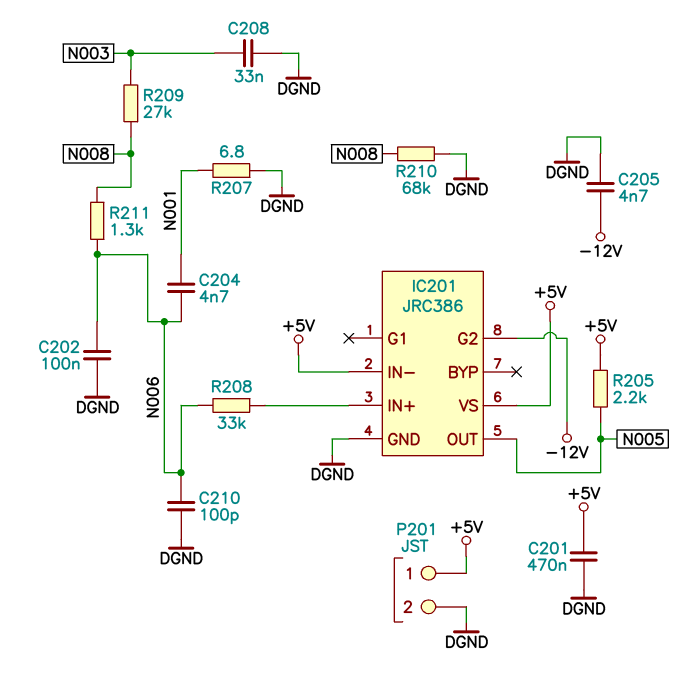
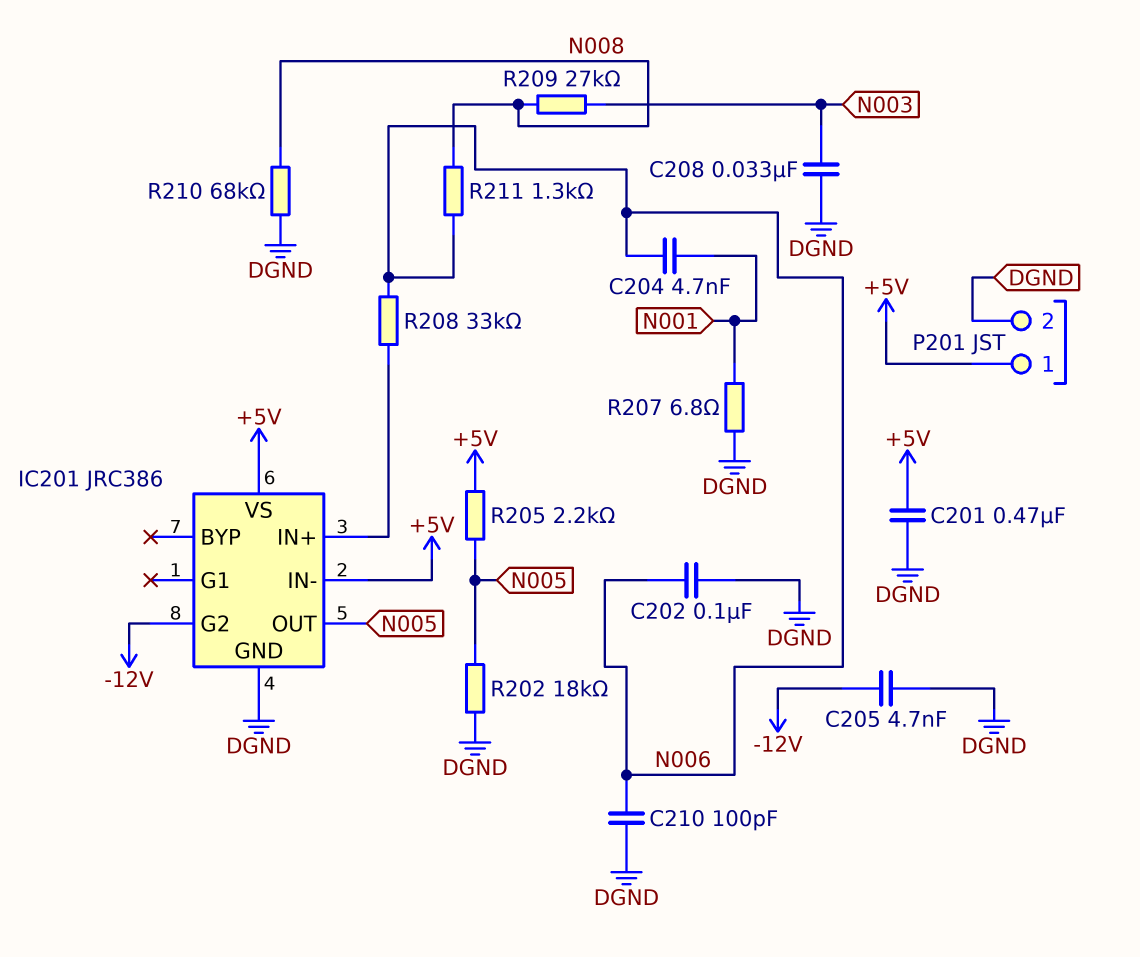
R202: none -> 18k (DGND, N005)

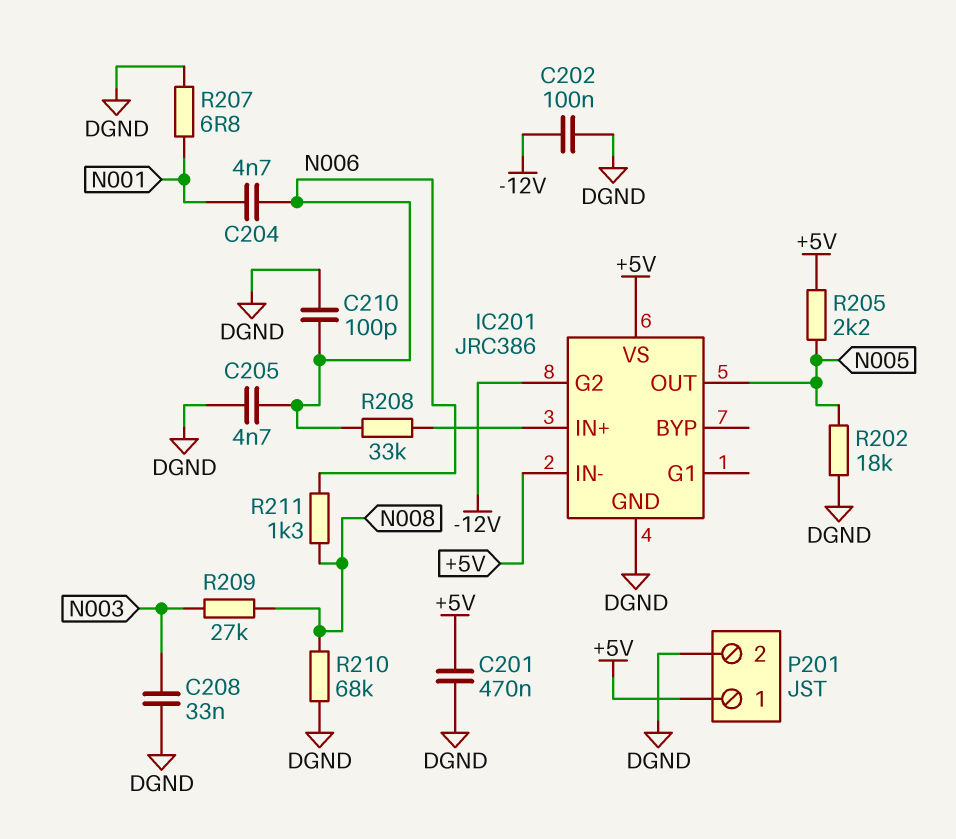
C202: 100nF (DGND, N006) -> 100nF (-12V, DGND)
C205: 4.7nF (-12V, DGND) -> 4.7nF (DGND, N006)

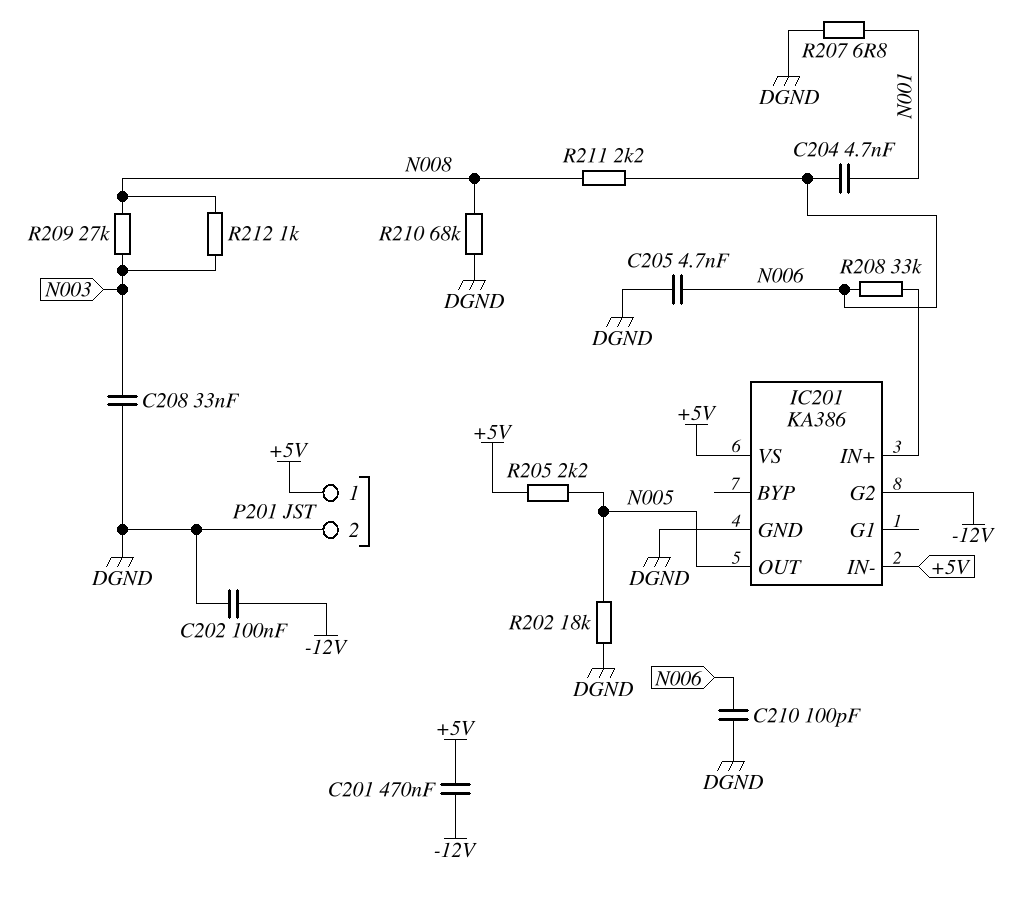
C201: 470nF (+5V, DGND) -> 470nF (+5V, -12V)
IC201: JRC386 -> KA386
R211: 1.3k (N006, N008) -> 2.2k (N006, N008)
R212: none -> 1k (N003, N008)

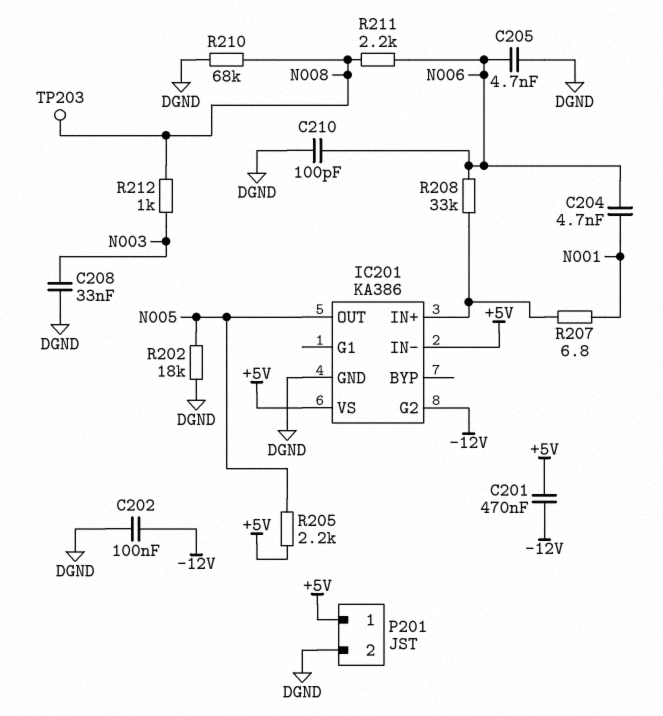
R207: 6.8 (DGND, N001) -> 6.8 (IC201/IN+, N001)
R209: 27k (N003, N008) -> none
TP203: none -> test point (N008)

